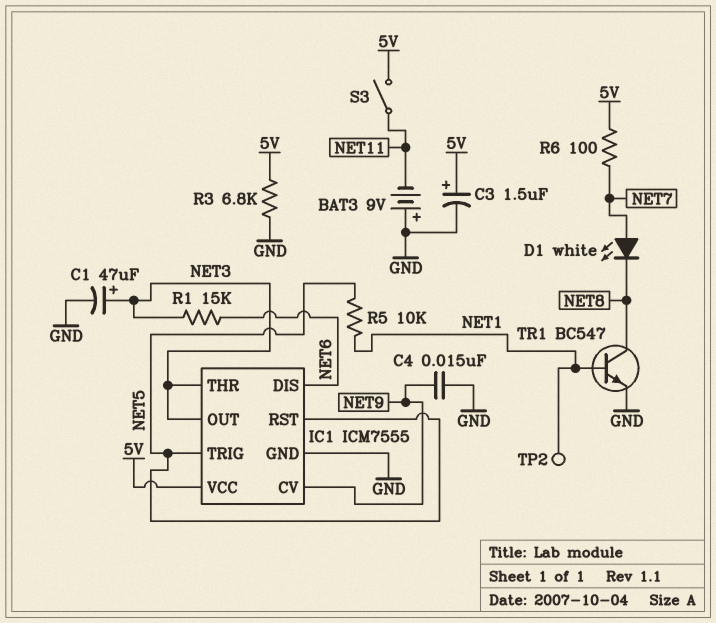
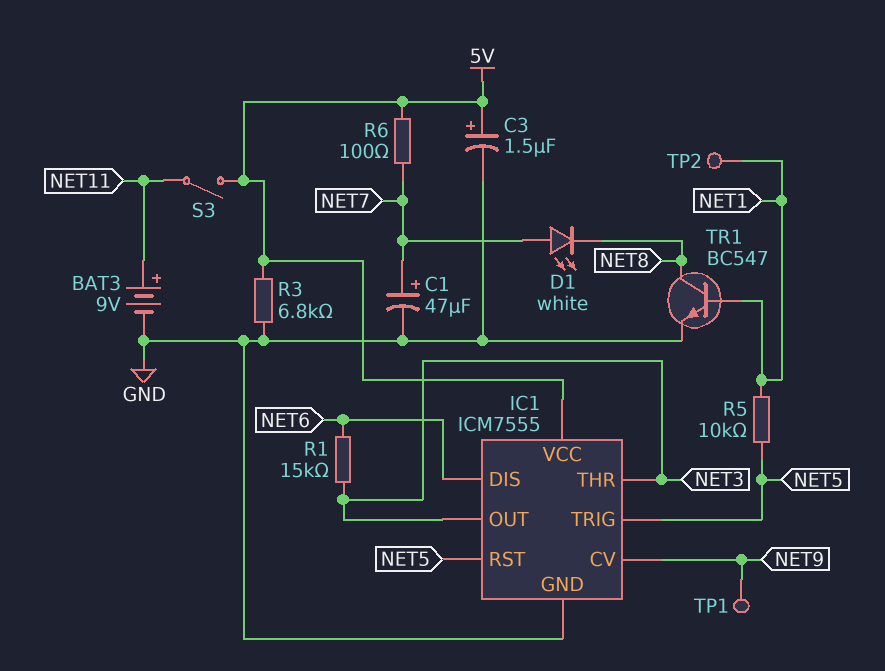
BAT3: 9V (plus GND, minus NET11) -> 9V (plus NET11, minus GND)
C1: 47uF (plus NET3, minus GND) -> 47uF (plus NET7, minus GND)
C4: 15nF (GND, NET9) -> none
TP1: none -> test point (NET9)

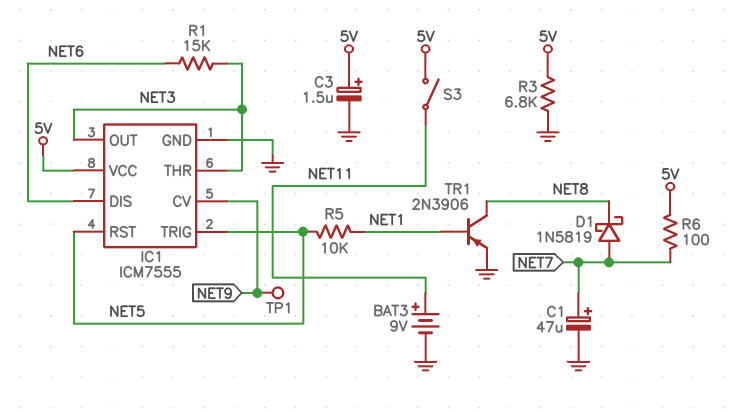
D1: LED white (A NET7, K NET8) -> schottky 1N5819 (A NET7, K NET8)
TP2: test point (NET1) -> none
TR1: NPN BC547 (B NET1, C NET8, E GND) -> PNP 2N3906 (B NET1, C NET8, E GND)

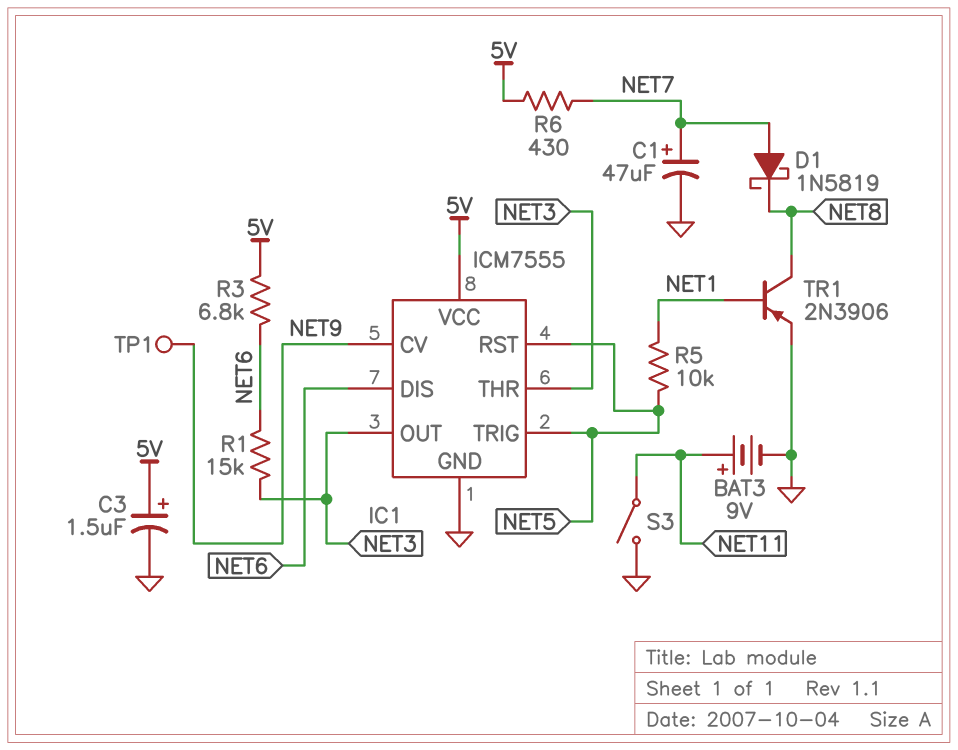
R3: 6.8k (5V, GND) -> 6.8k (5V, NET6)
R6: 100 (5V, NET7) -> 430 (5V, NET7)
S3: switch (5V, NET11) -> switch (GND, NET11)

